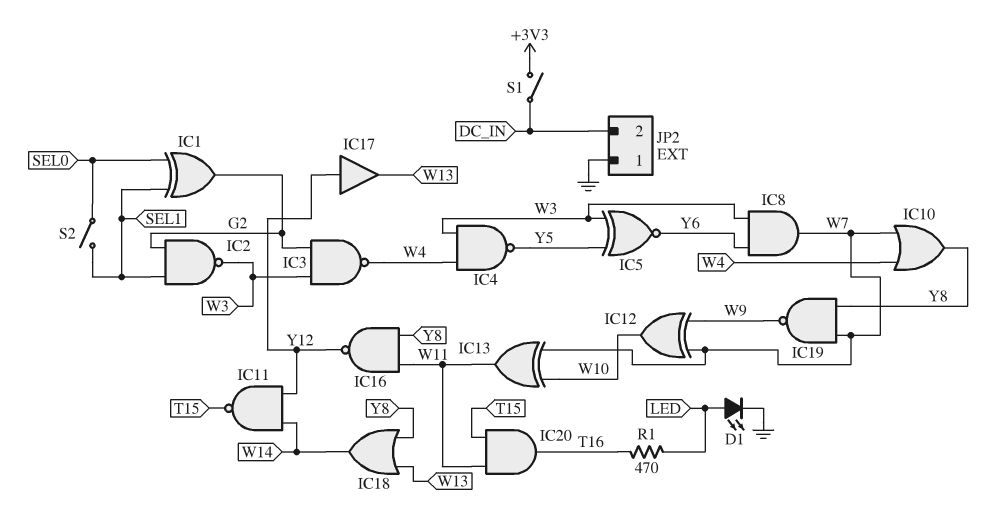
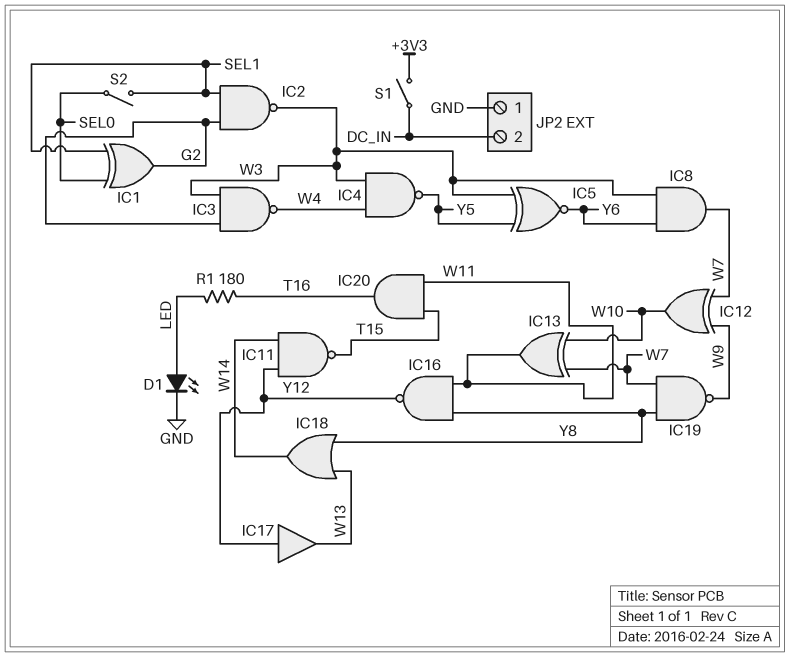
IC10: OR (in W4, in W7, out Y8) -> none
R1: 470 (LED, T16) -> 180 (LED, T16)

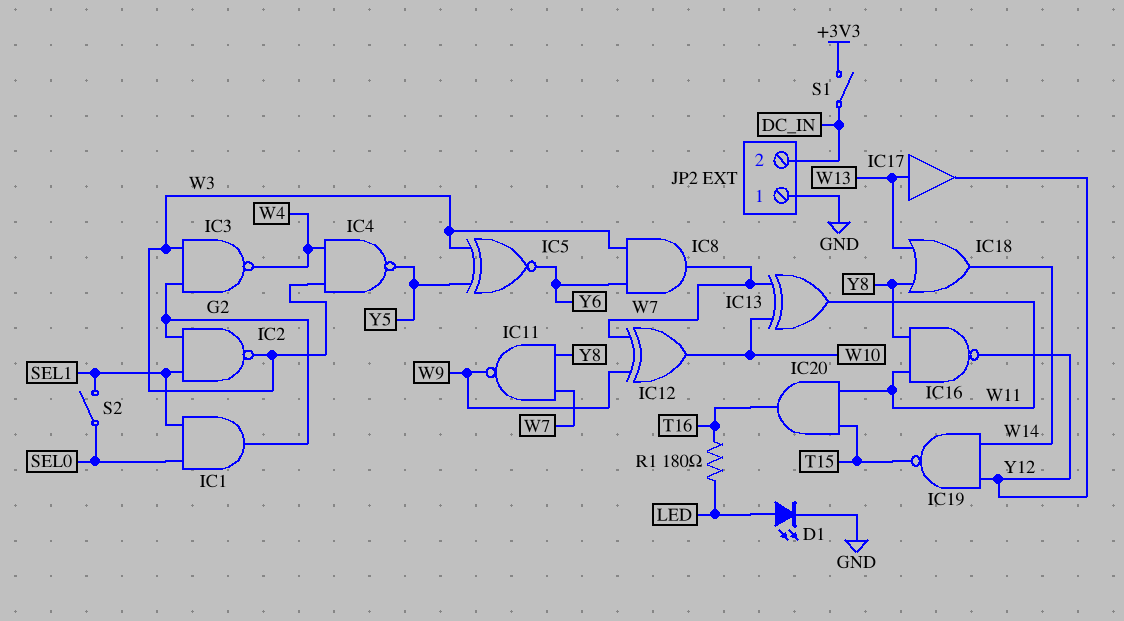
IC1: XOR (in SEL0, in SEL1, out G2) -> AND (in SEL0, in SEL1, out G2)
IC11: NAND (in W14, in Y12, out T15) -> NAND (in W7, in Y8, out W9)
IC17: buffer (in Y12, out W13) -> buffer (in W13, out Y12)
IC19: NAND (in W7, in Y8, out W9) -> NAND (in W14, in Y12, out T15)

